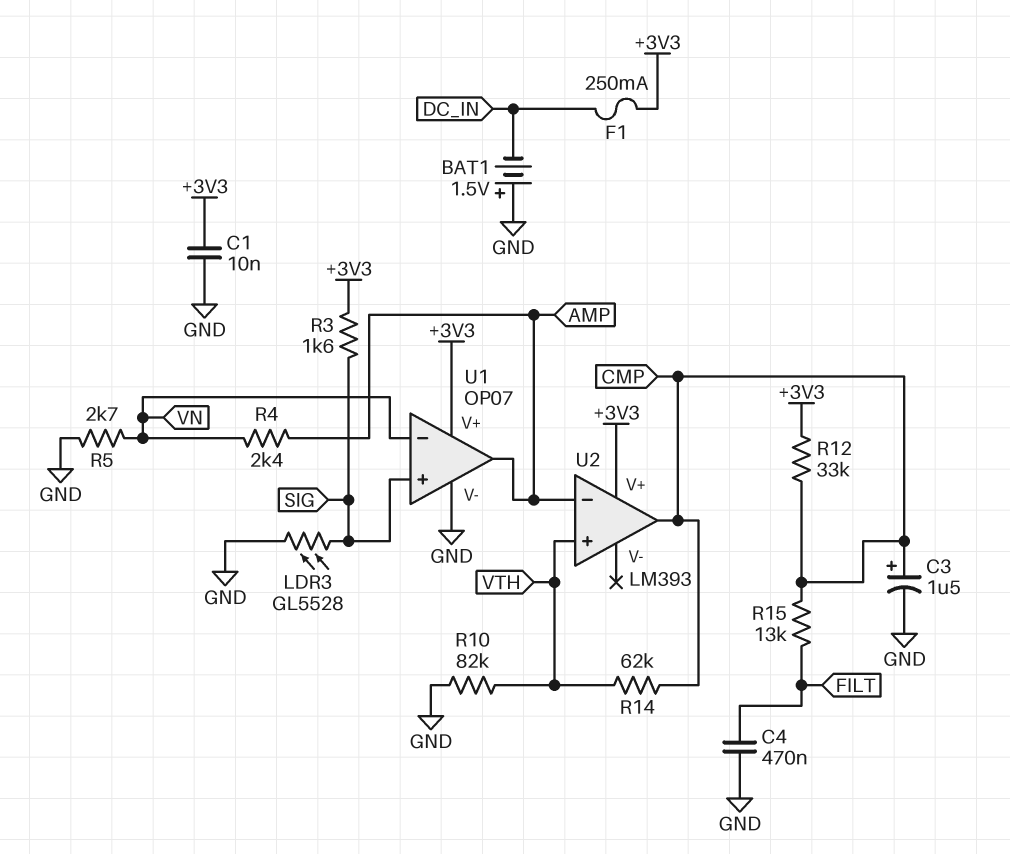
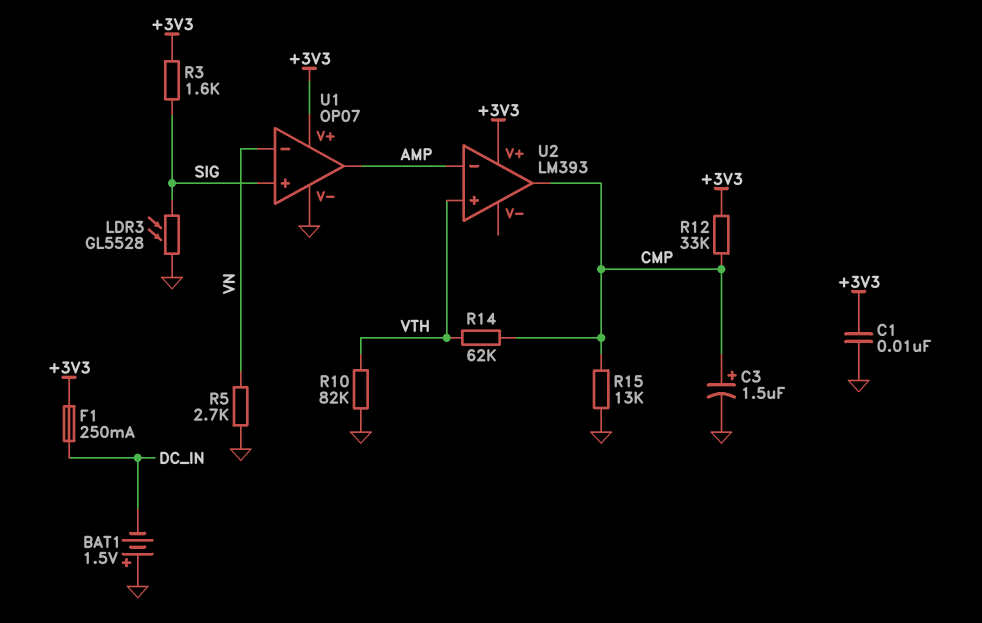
C4: 470nF (FILT, GND) -> none
R4: 2.4k (AMP, VN) -> none
R15: 13k (CMP, FILT) -> 13k (CMP, GND)

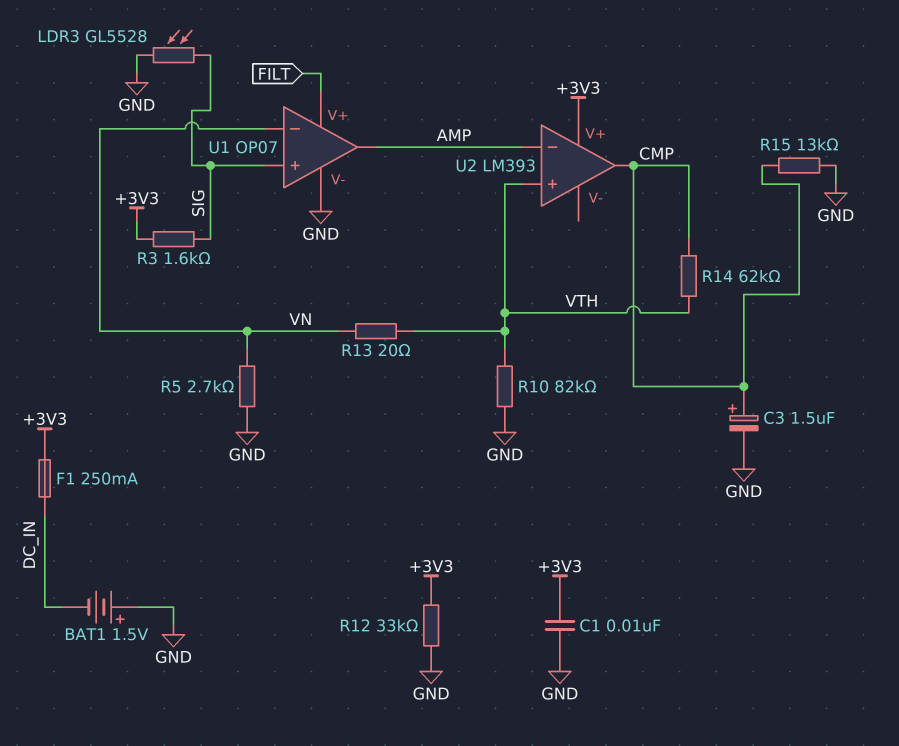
R12: 33k (+3V3, CMP) -> 33k (+3V3, GND)
R13: none -> 20 (VN, VTH)
U1 pin V+: +3V3 -> FILT

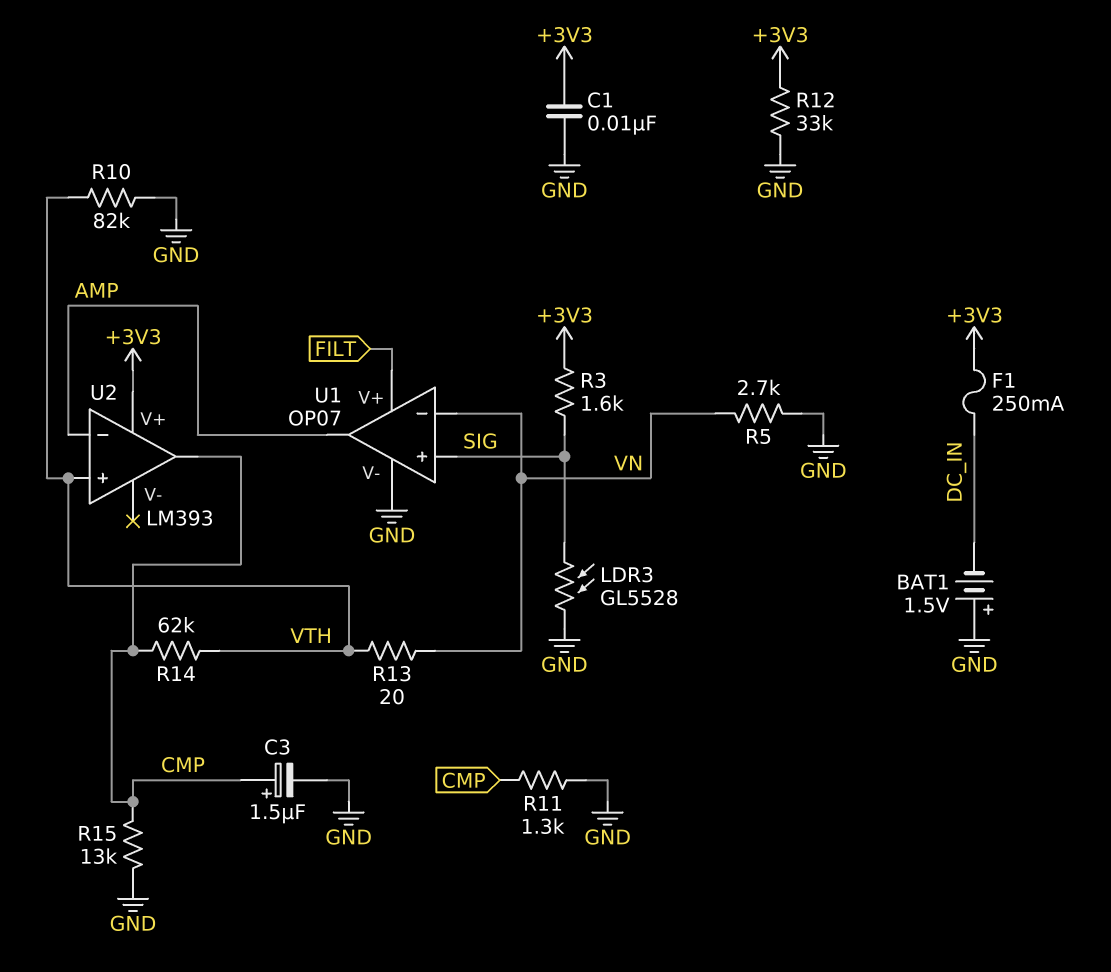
R11: none -> 1.3k (CMP, GND)

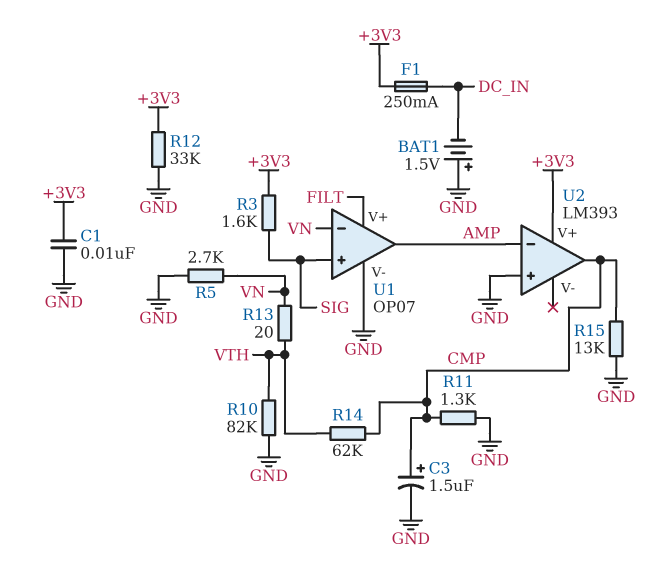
LDR3: GL5528 (GND, SIG) -> none
U2 pin in+: VTH -> GND

